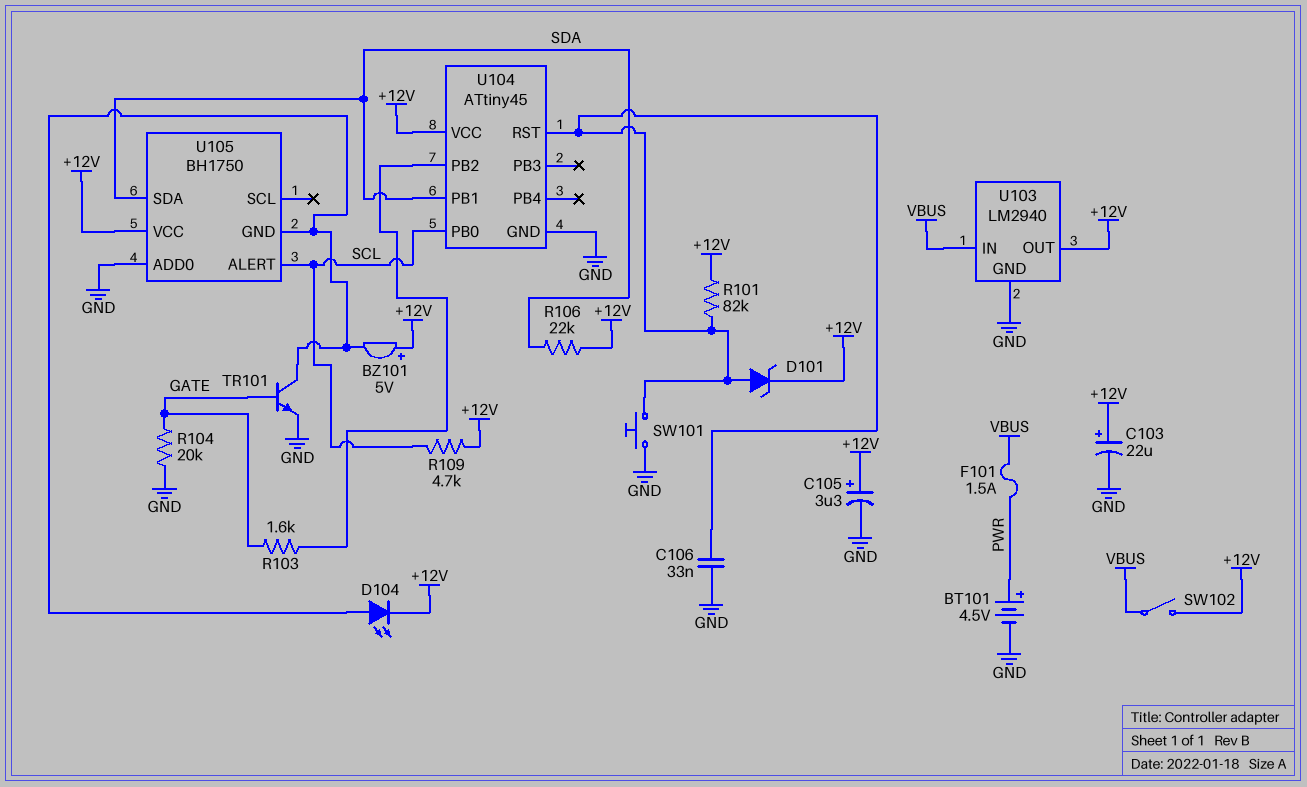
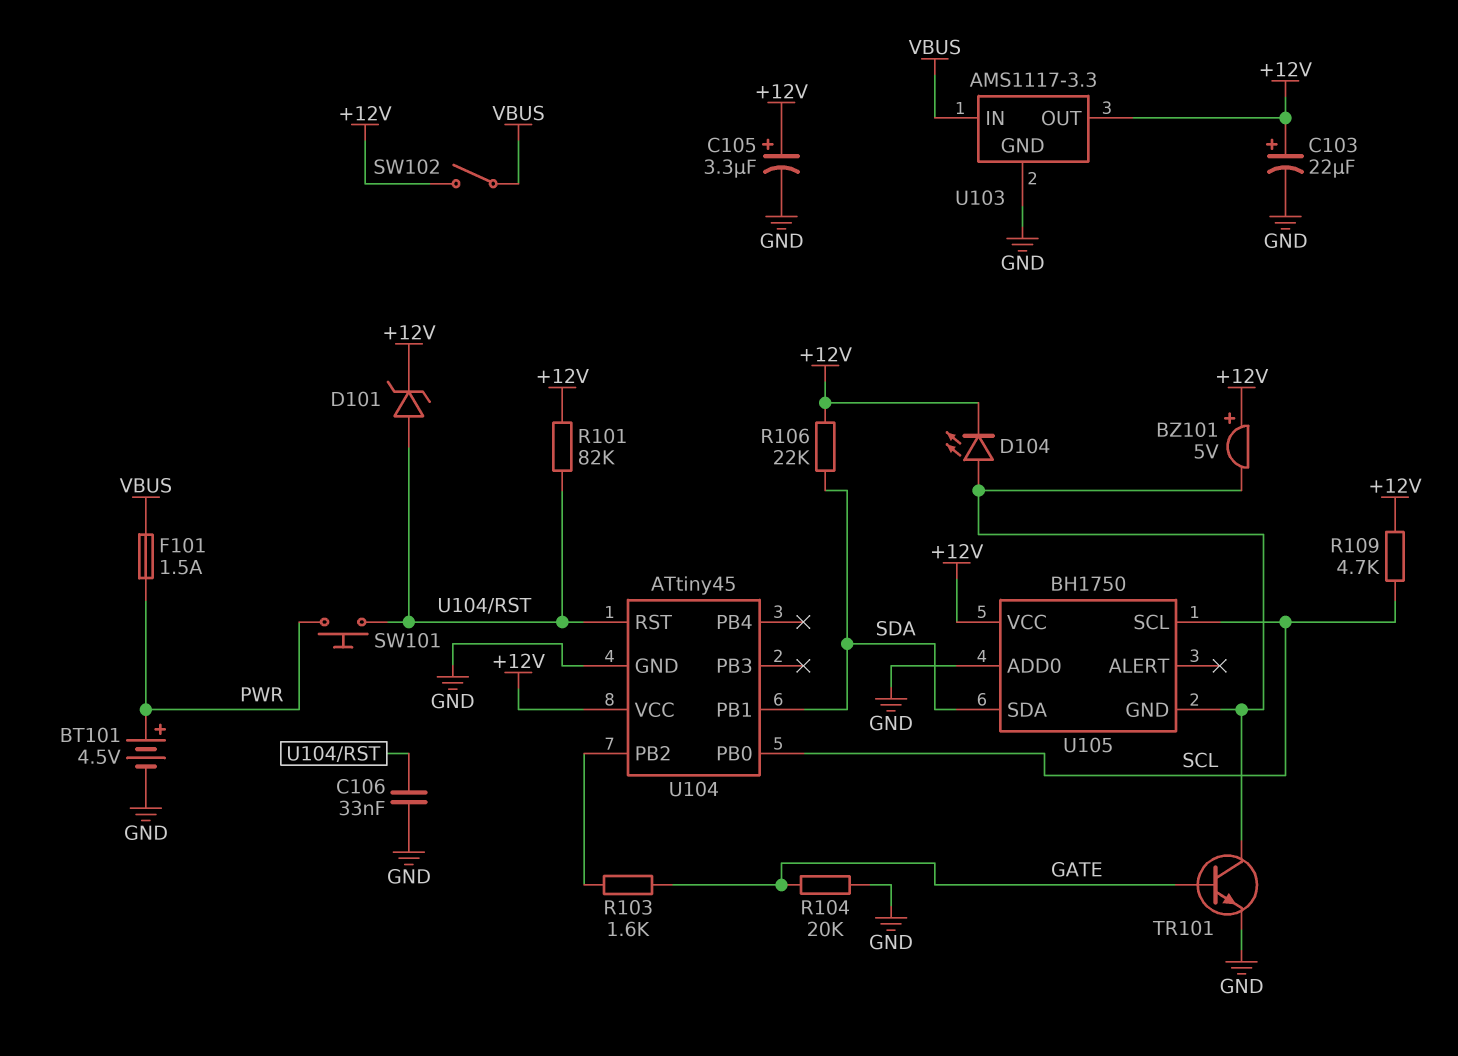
SW101: button (GND, U104/RST) -> button (PWR, U104/RST)
U103: LM2940 -> AMS1117-3.3
U105 pin ALERT: SCL -> none
U105 pin SCL: none -> SCL

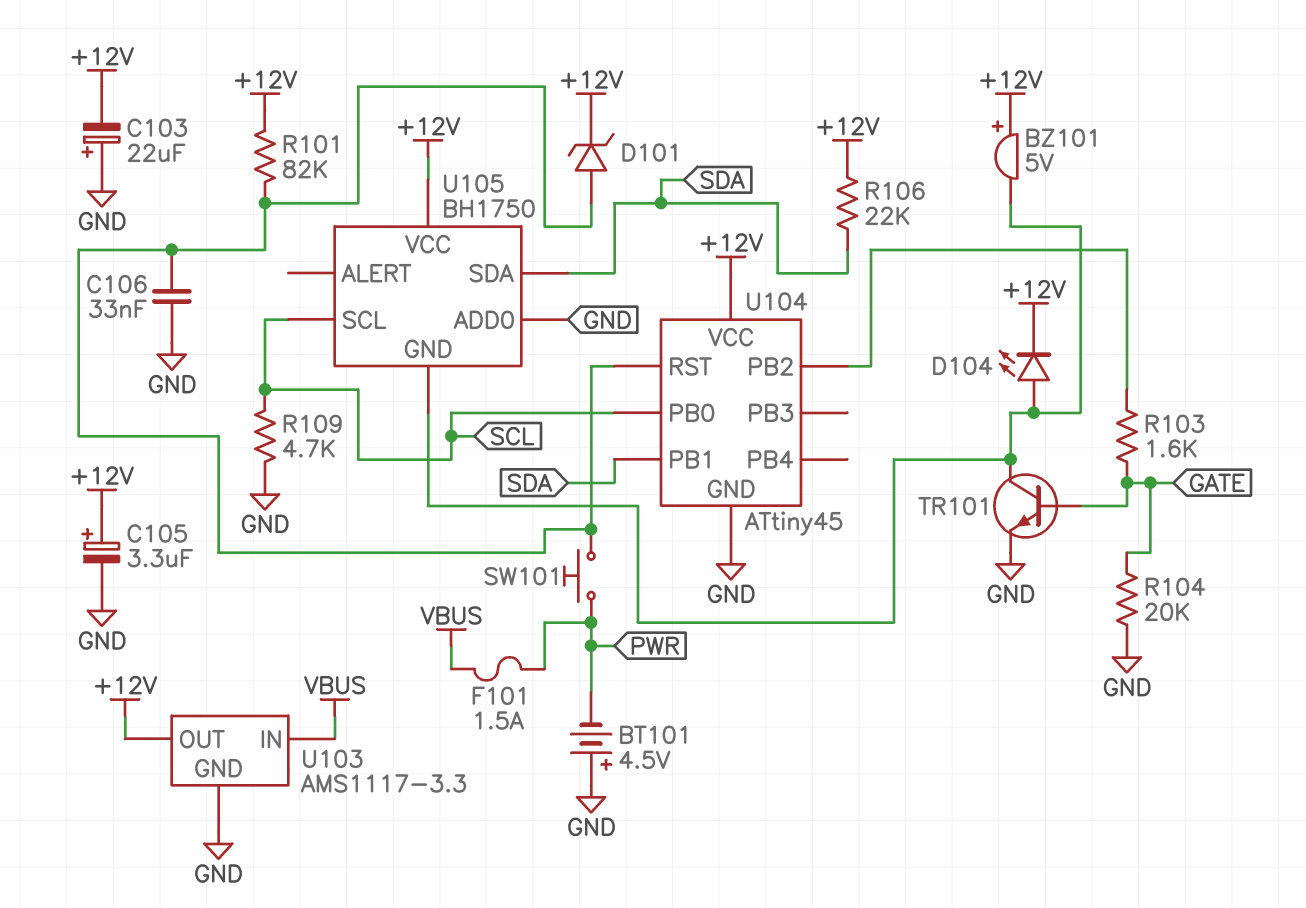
BT101: 4.5V (plus PWR, minus GND) -> 4.5V (plus GND, minus PWR)
C103: 22uF (plus +12V, minus GND) -> 22uF (plus GND, minus +12V)
R109: 4.7k (+12V, SCL) -> 4.7k (GND, SCL)
SW102: switch (+12V, VBUS) -> none

